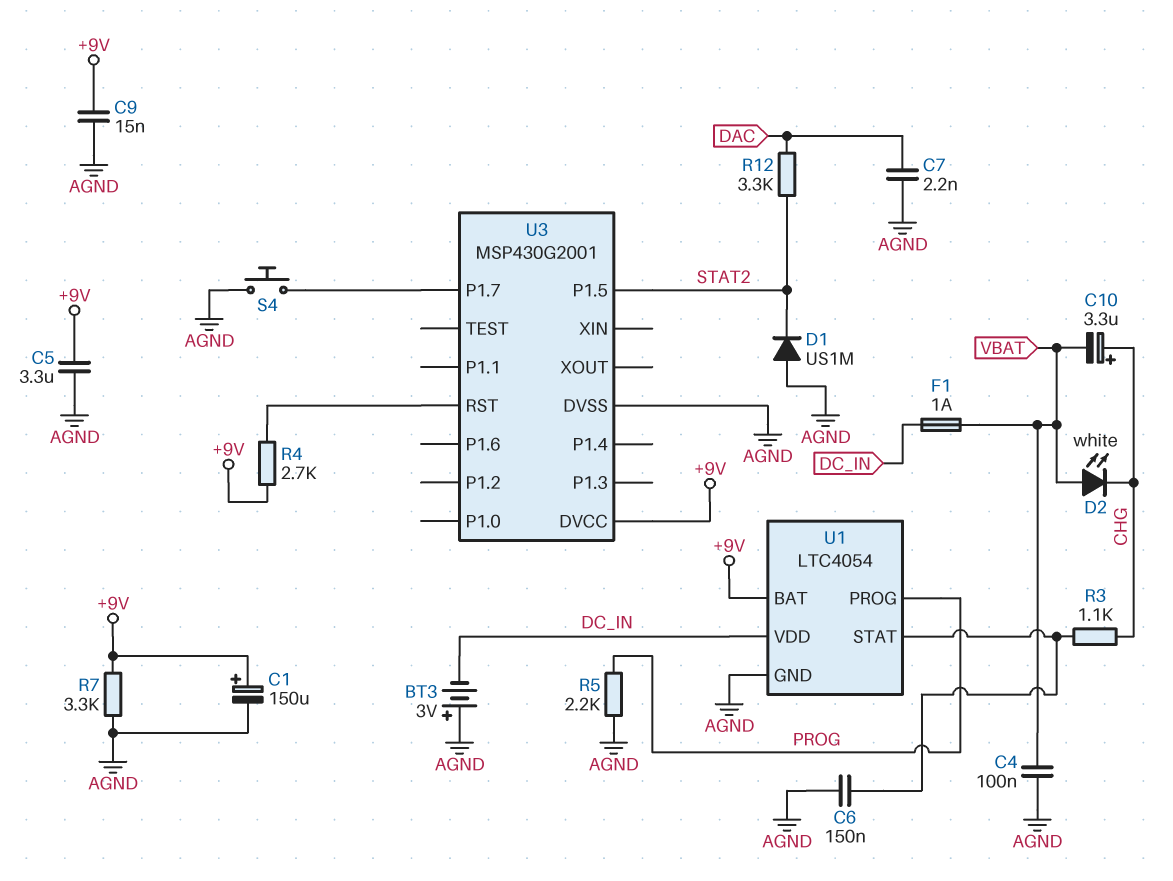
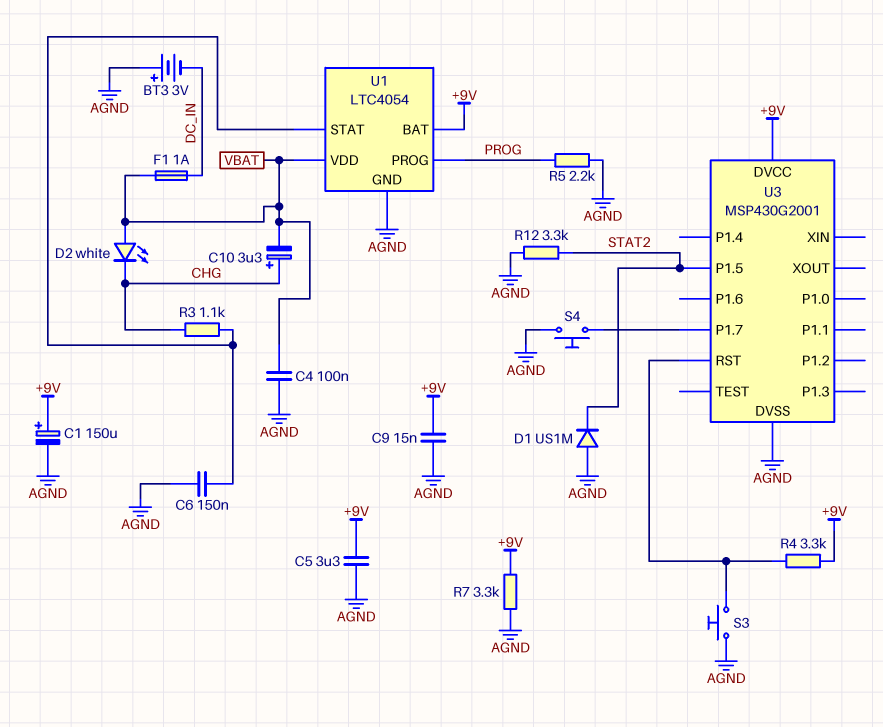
C7: 2.2nF (AGND, DAC) -> none
R4: 2.7k (+9V, U3/RST) -> 3.3k (+9V, U3/RST)
R12: 3.3k (DAC, STAT2) -> 3.3k (AGND, STAT2)
S3: none -> button (AGND, U3/RST)
U1 pin VDD: DC_IN -> VBAT

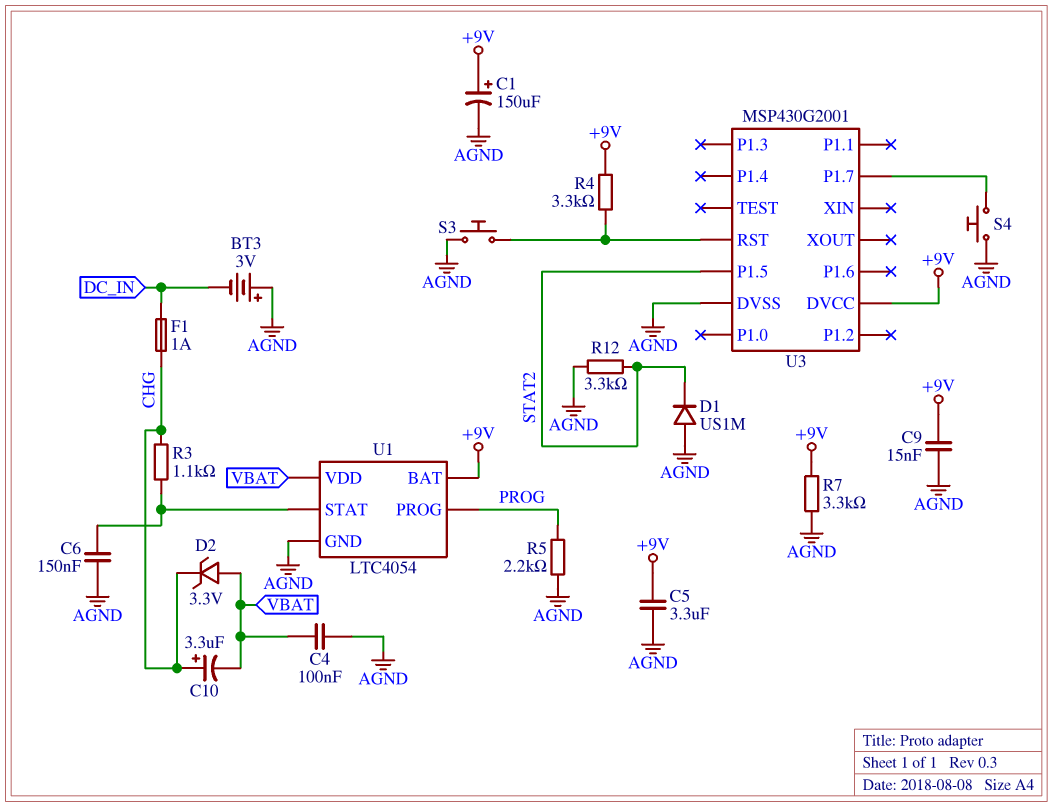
D2: LED white (A VBAT, K CHG) -> zener 3.3V (A VBAT, K CHG)
F1: 1A (DC_IN, VBAT) -> 1A (CHG, DC_IN)

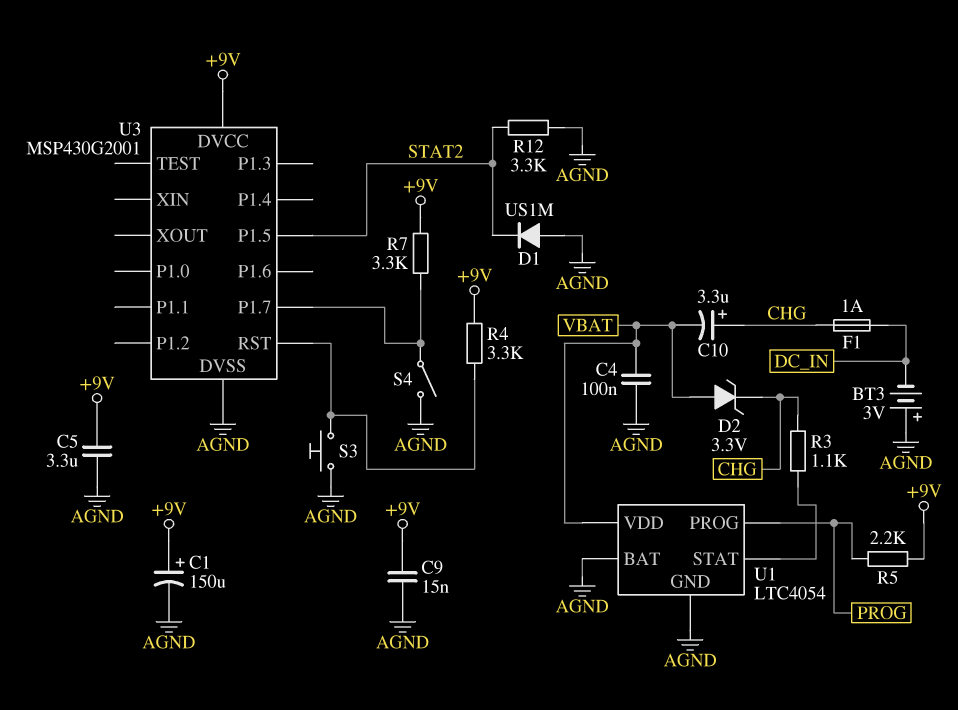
C6: 150nF (AGND, U1/STAT) -> none
R5: 2.2k (AGND, PROG) -> 2.2k (+9V, PROG)
R7: 3.3k (+9V, AGND) -> 3.3k (+9V, U3/P1.7)
S4: button (AGND, U3/P1.7) -> switch (AGND, U3/P1.7)
U1 pin BAT: +9V -> AGND

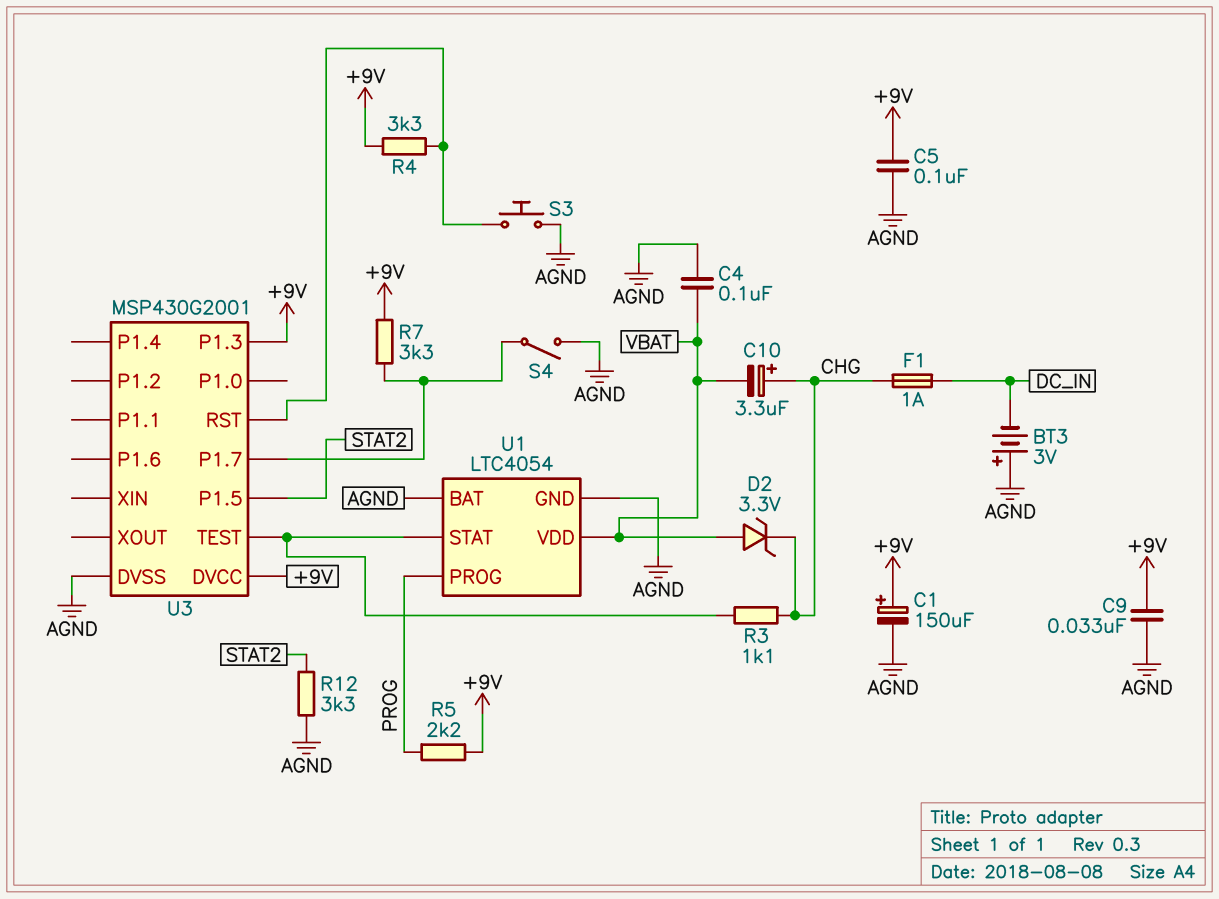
C5: 3.3uF (+9V, AGND) -> 100nF (+9V, AGND)
C9: 15nF (+9V, AGND) -> 33nF (+9V, AGND)
D1: diode US1M (A AGND, K STAT2) -> none
U3 pin P1.3: none -> +9V
U3 pin TEST: none -> U1/STAT

